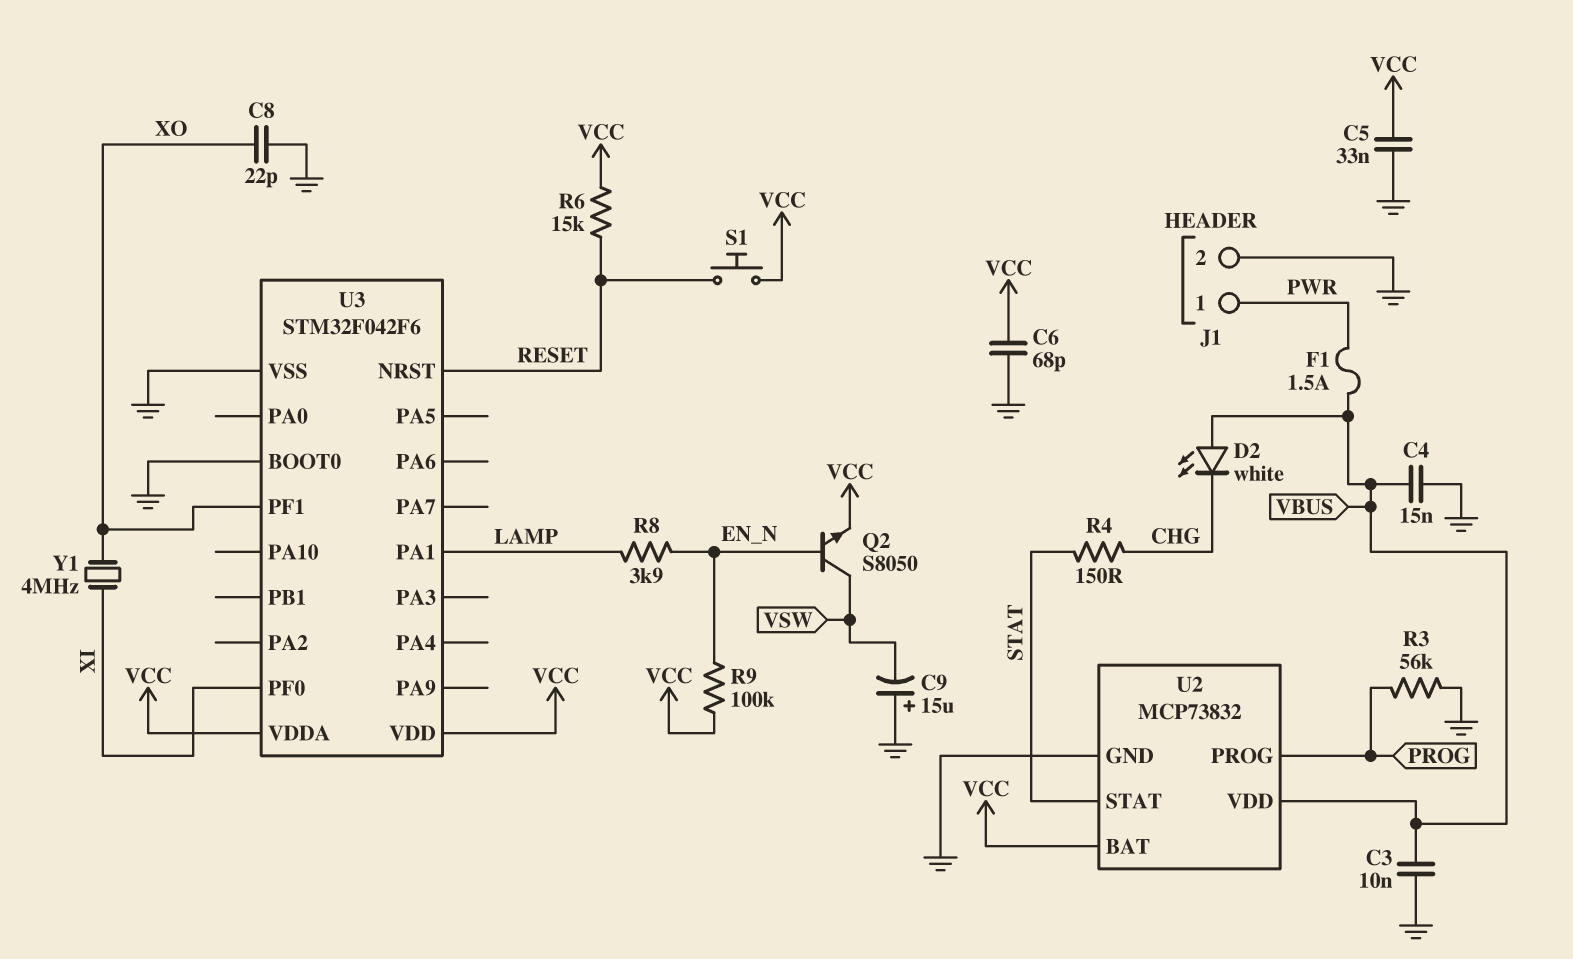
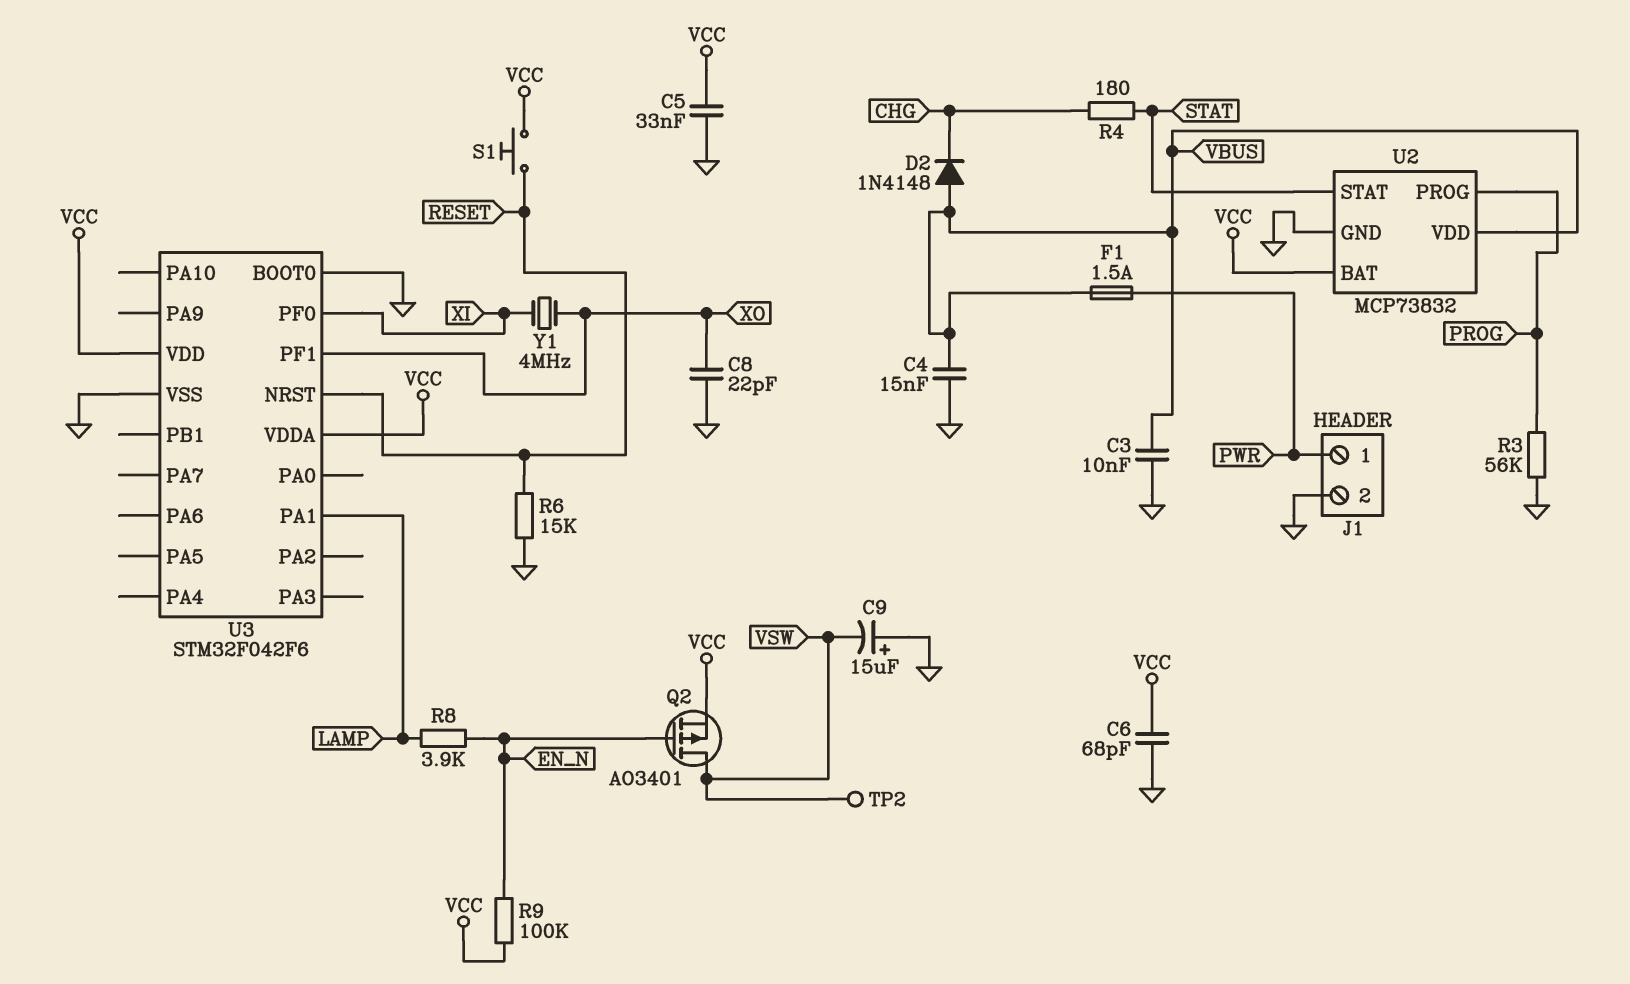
D2: LED white (A VBUS, K CHG) -> diode 1N4148 (A VBUS, K CHG)
Q2: NPN S8050 (B EN_N, C VSW, E VCC) -> PMOS AO3401 (G EN_N, D VSW, S VCC)
R4: 150 (CHG, STAT) -> 180 (CHG, STAT)
R6: 15k (RESET, VCC) -> 15k (GND, RESET)
TP2: none -> test point (VSW)

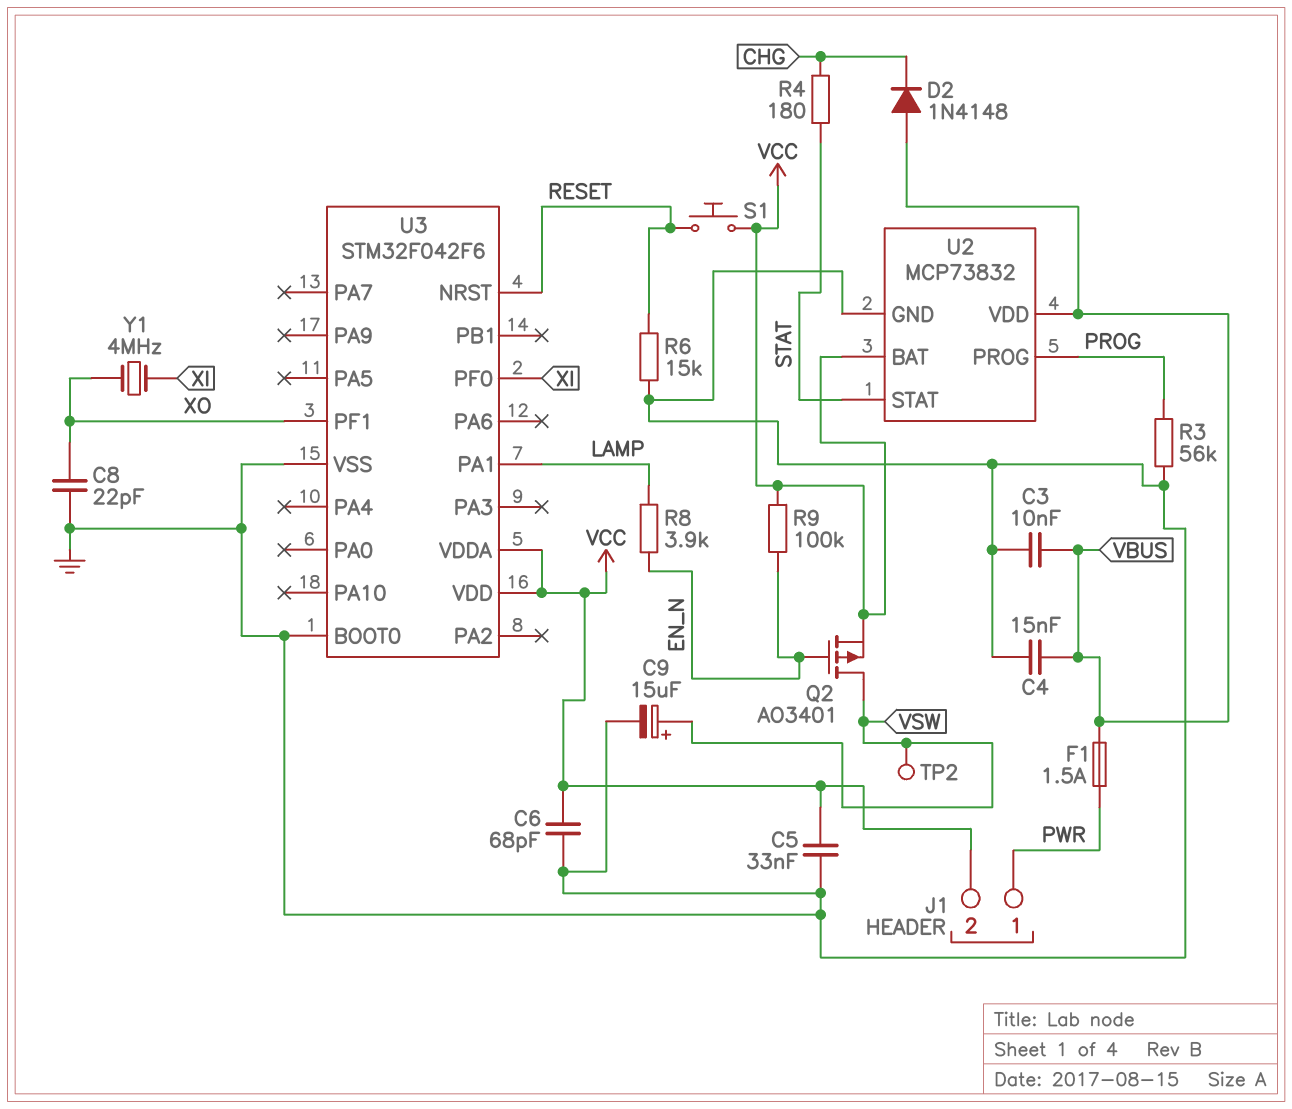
C9: 15uF (plus GND, minus VSW) -> 15uF (plus VSW, minus GND)
J1 pin 2: GND -> VCC

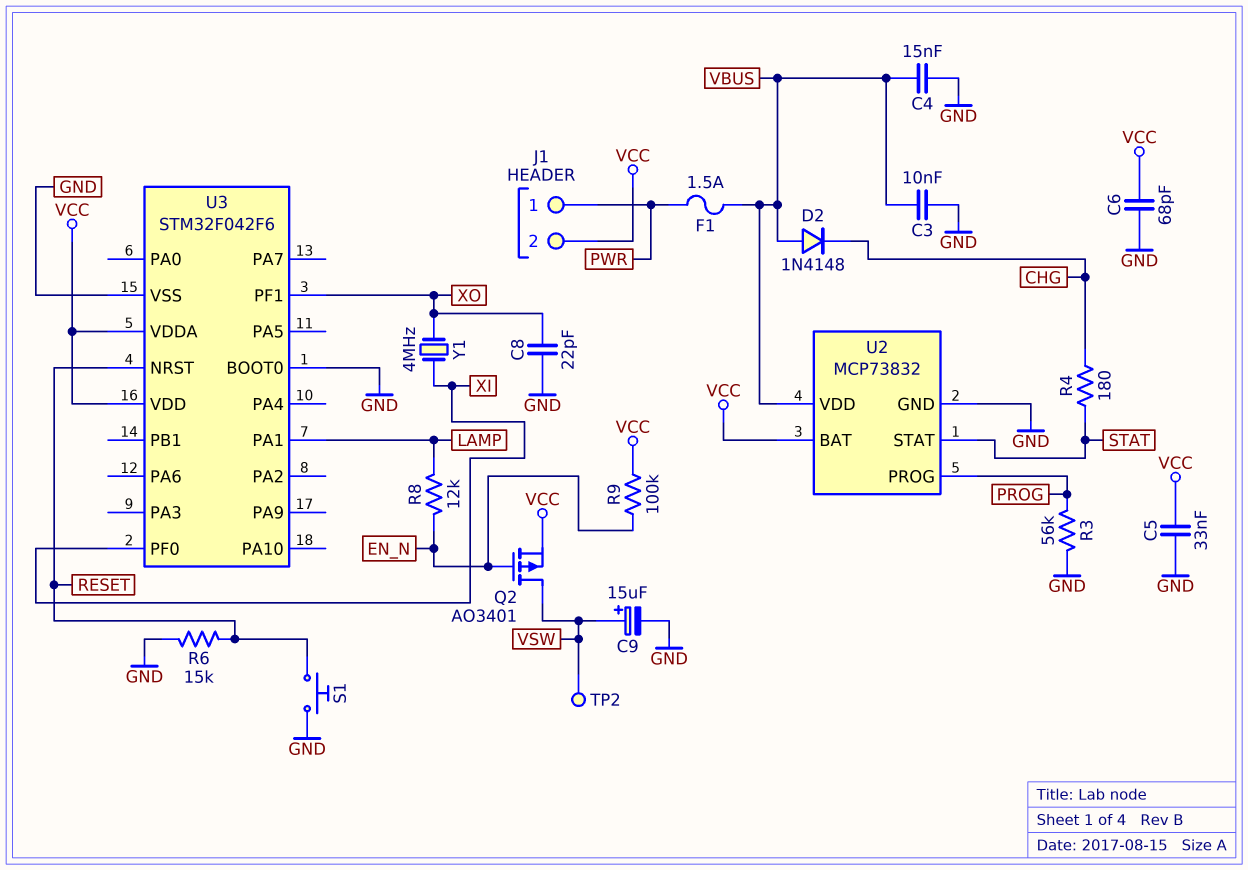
R8: 3.9k (EN_N, LAMP) -> 12k (EN_N, LAMP)
S1: button (RESET, VCC) -> button (GND, RESET)

